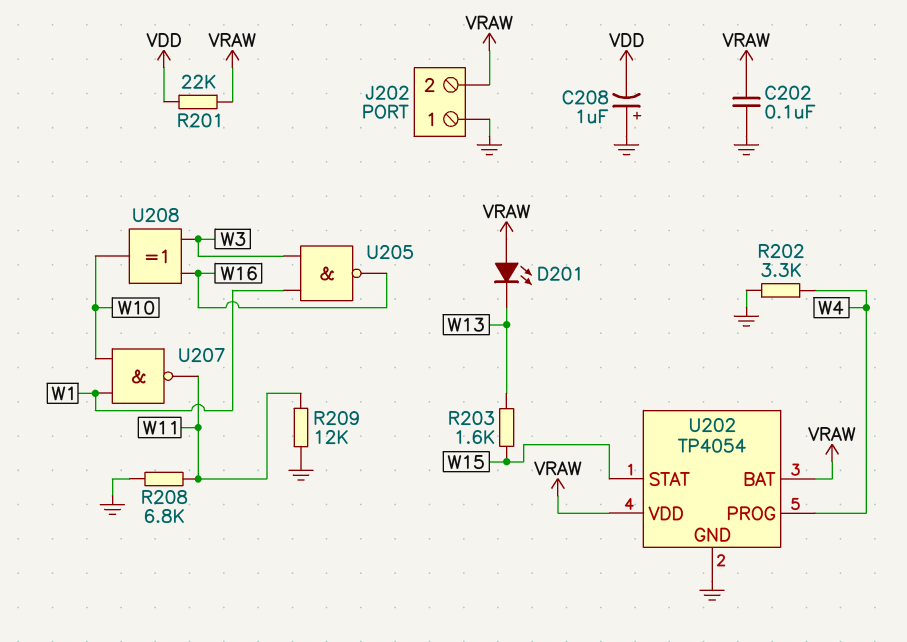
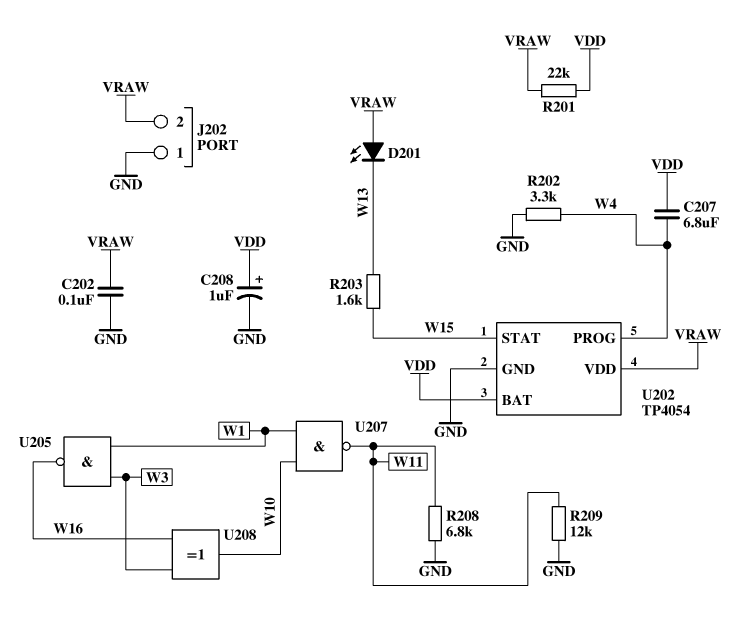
C207: none -> 6.8uF (VDD, W4)
C208: 1uF (plus GND, minus VDD) -> 1uF (plus VDD, minus GND)
U202 pin BAT: VRAW -> VDD

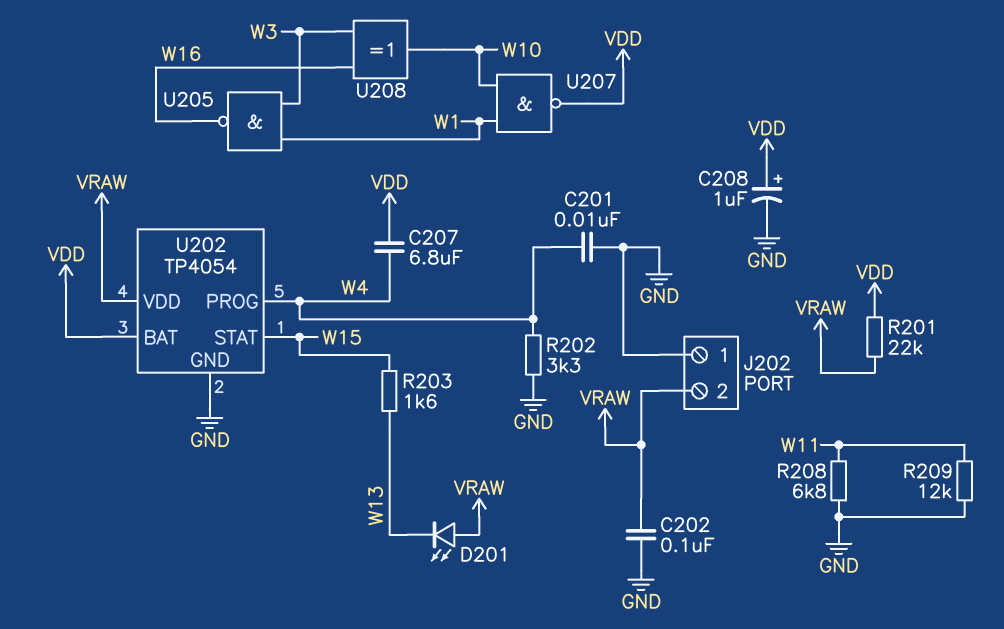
C201: none -> 10nF (GND, W4)
U207: NAND (in W1, in W10, out W11) -> NAND (in W1, in W10, out VDD)

